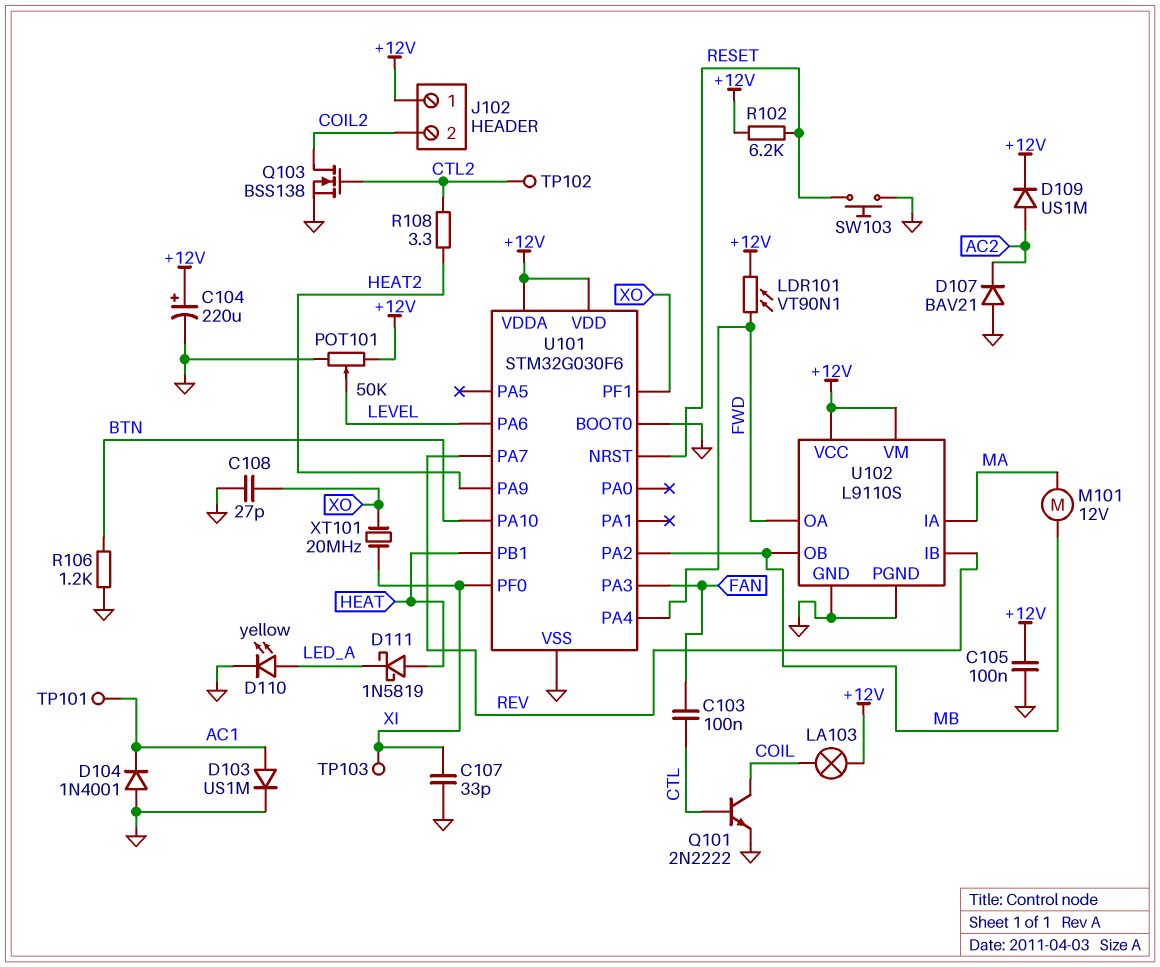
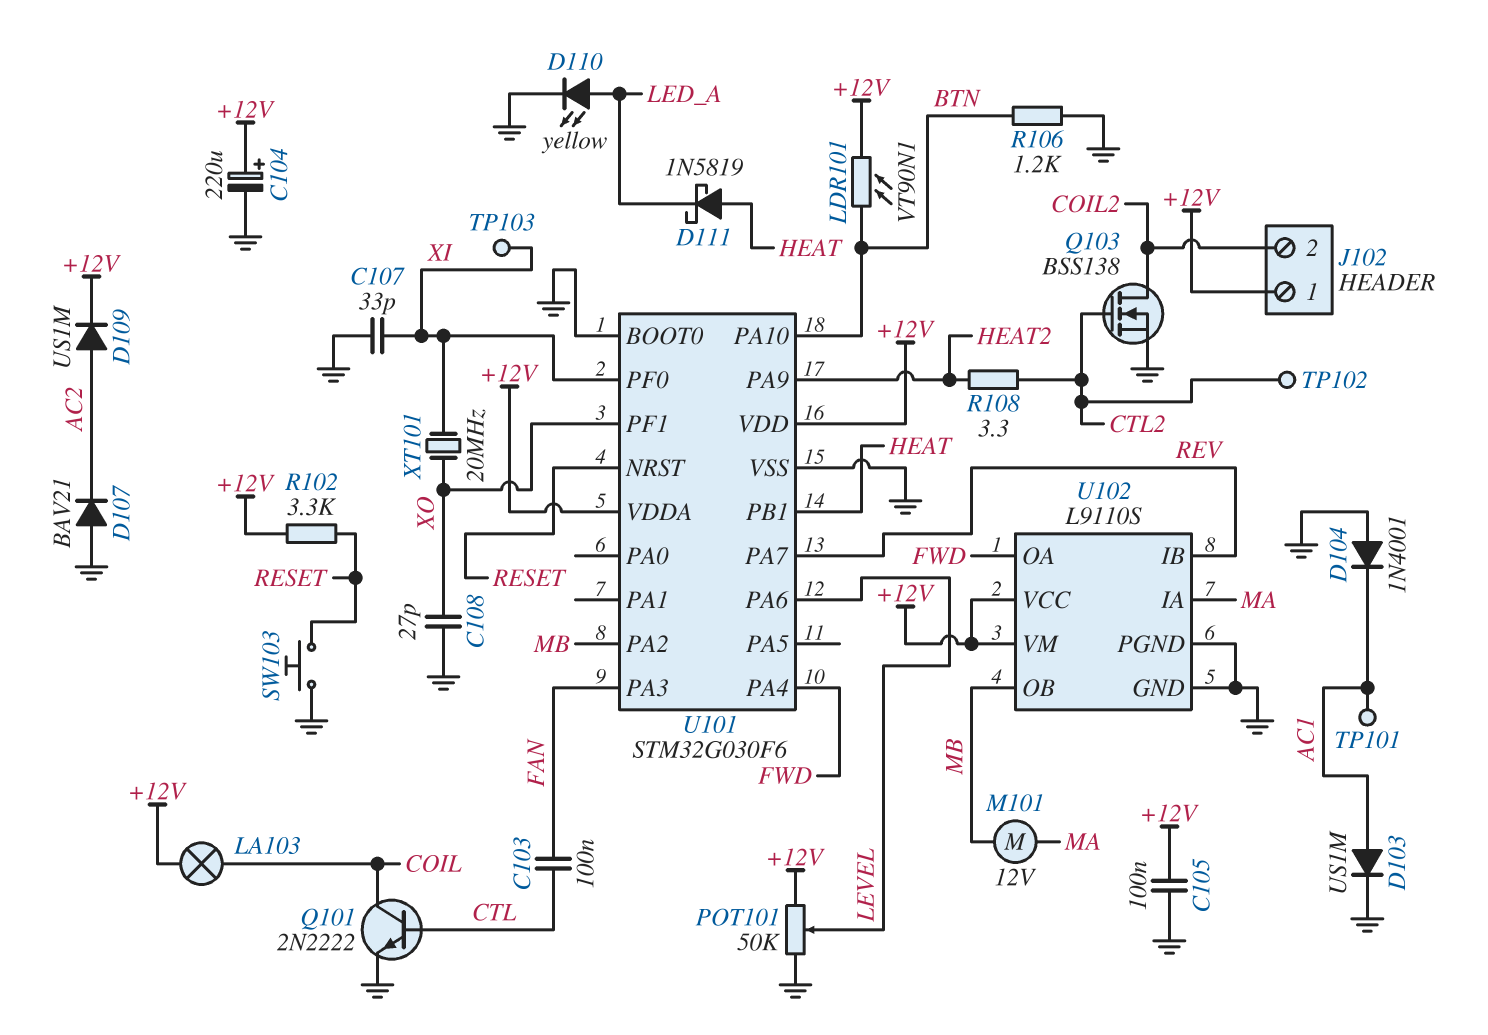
LDR101: VT90N1 (+12V, FWD) -> VT90N1 (+12V, BTN)
R102: 6.2k (+12V, RESET) -> 3.3k (+12V, RESET)

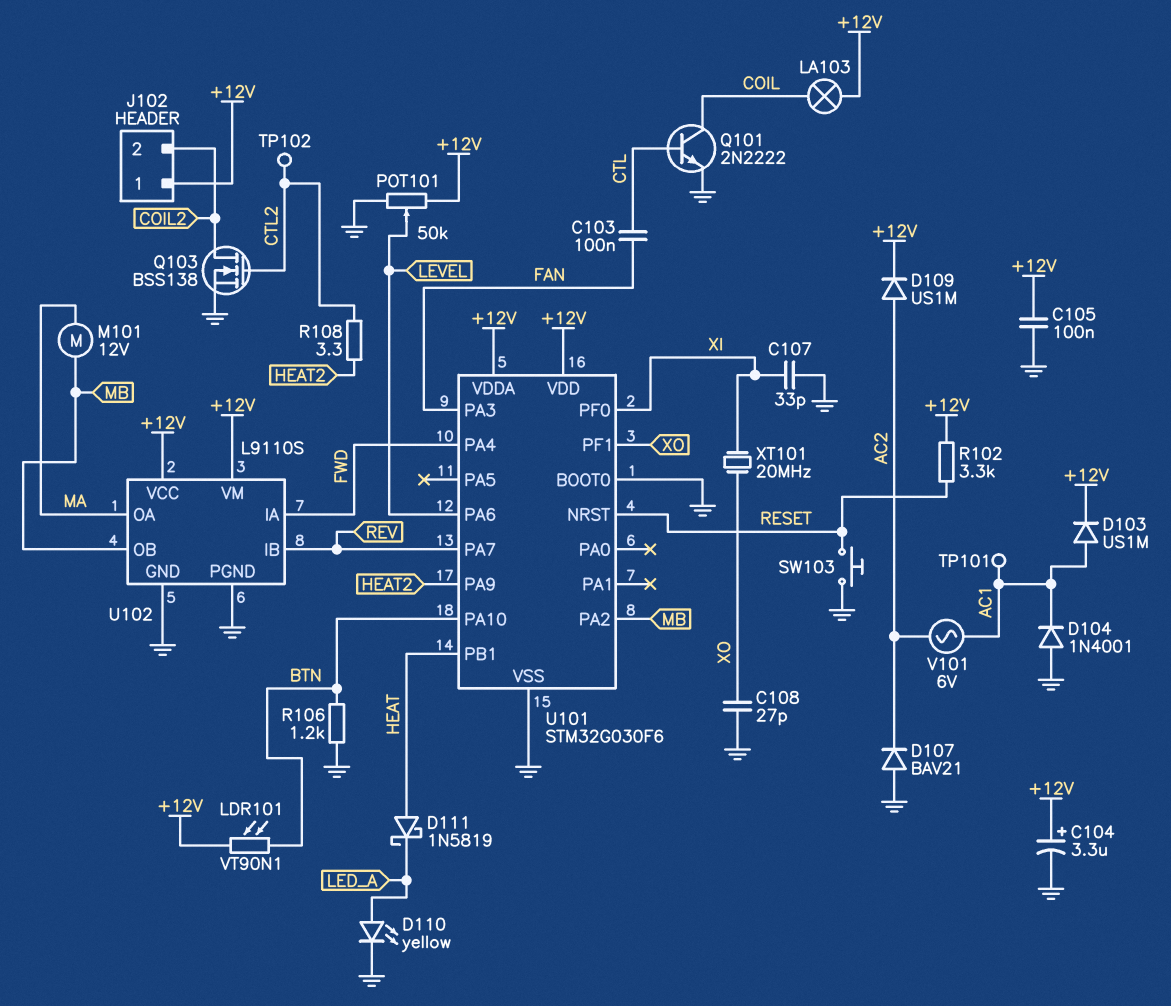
C104: 220uF (plus +12V, minus GND) -> 3.3uF (plus +12V, minus GND)
D103: diode US1M (A AC1, K GND) -> diode US1M (A AC1, K +12V)
TP103: test point (XI) -> none
U102 pin IA: MA -> FWD
U102 pin OA: FWD -> MA
V101: none -> AC 6V (AC1, AC2)

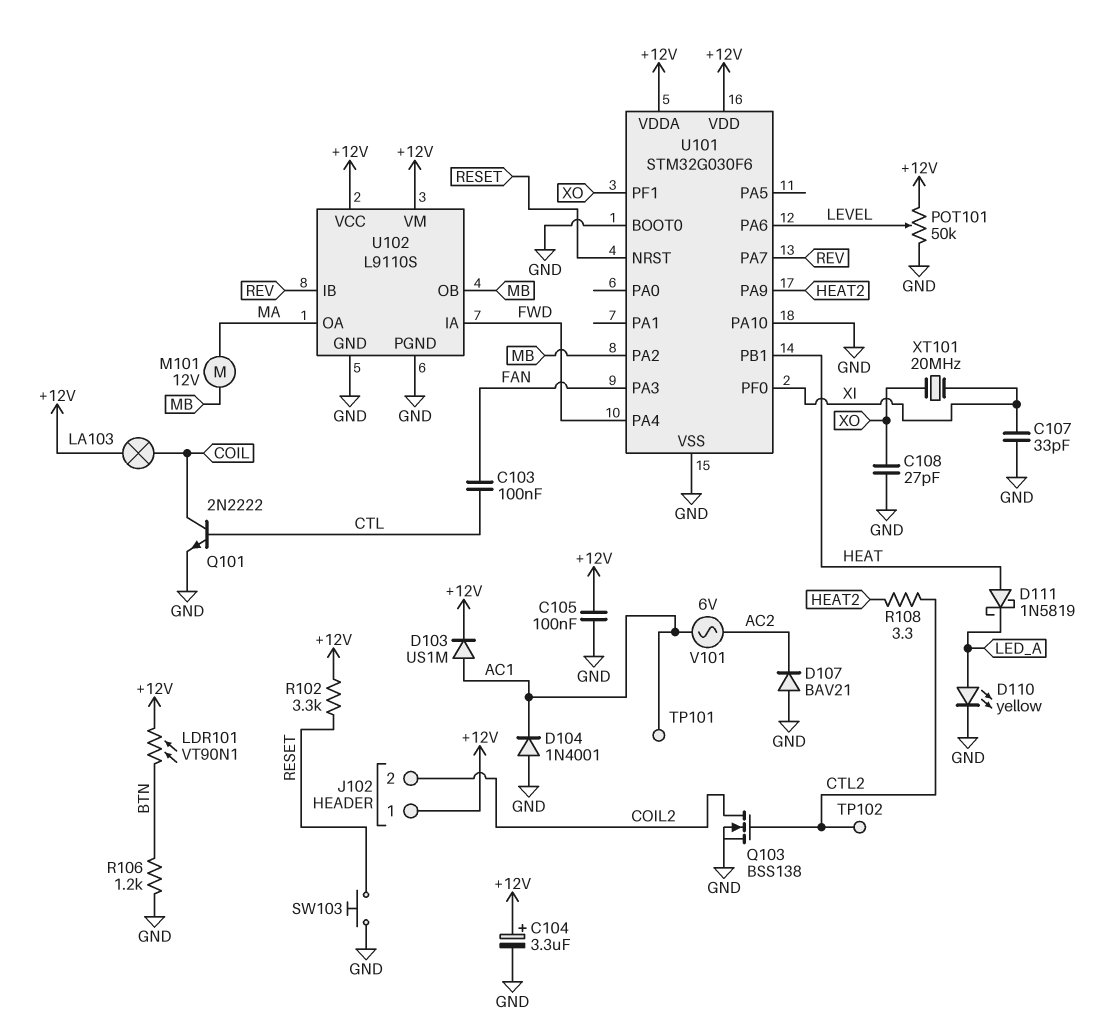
D109: diode US1M (A AC2, K +12V) -> none
U101 pin PA10: BTN -> GND

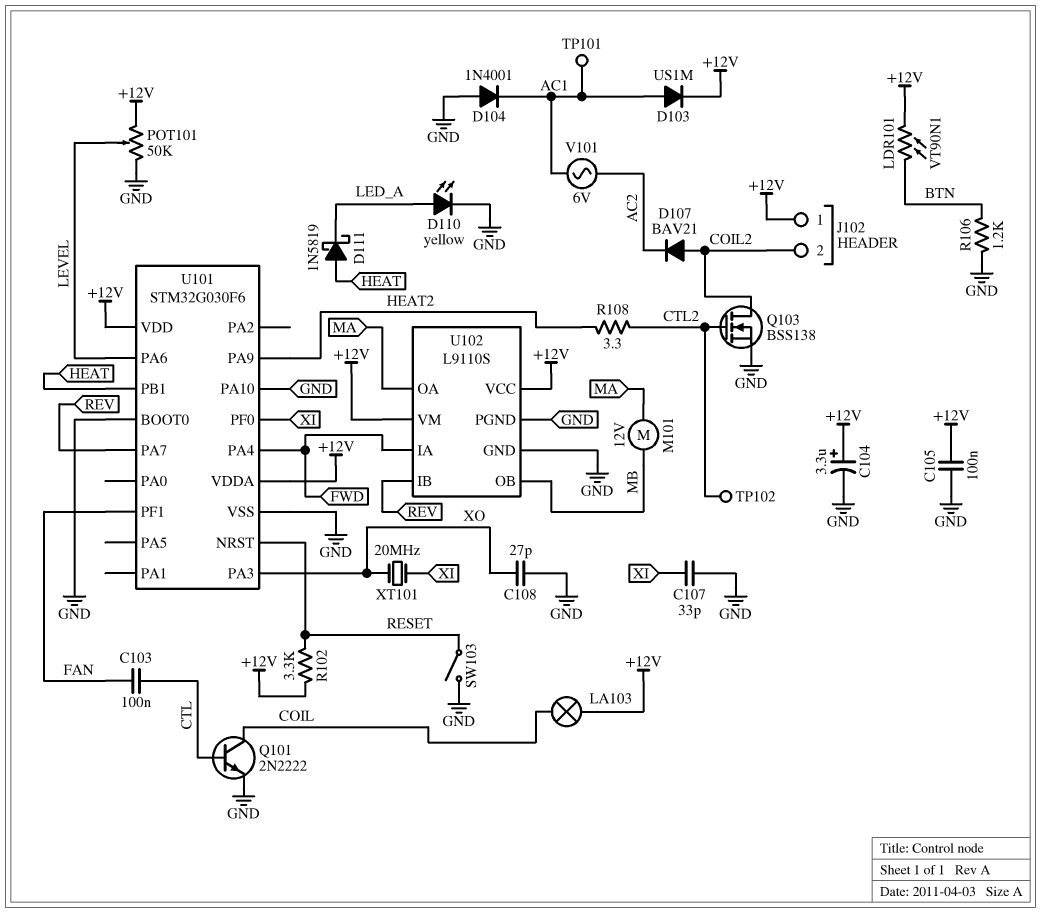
D107: diode BAV21 (A GND, K AC2) -> diode BAV21 (A COIL2, K AC2)
SW103: button (GND, RESET) -> switch (GND, RESET)
U101 pin PA2: MB -> none
U101 pin PA3: FAN -> XO
U101 pin PF1: XO -> FAN

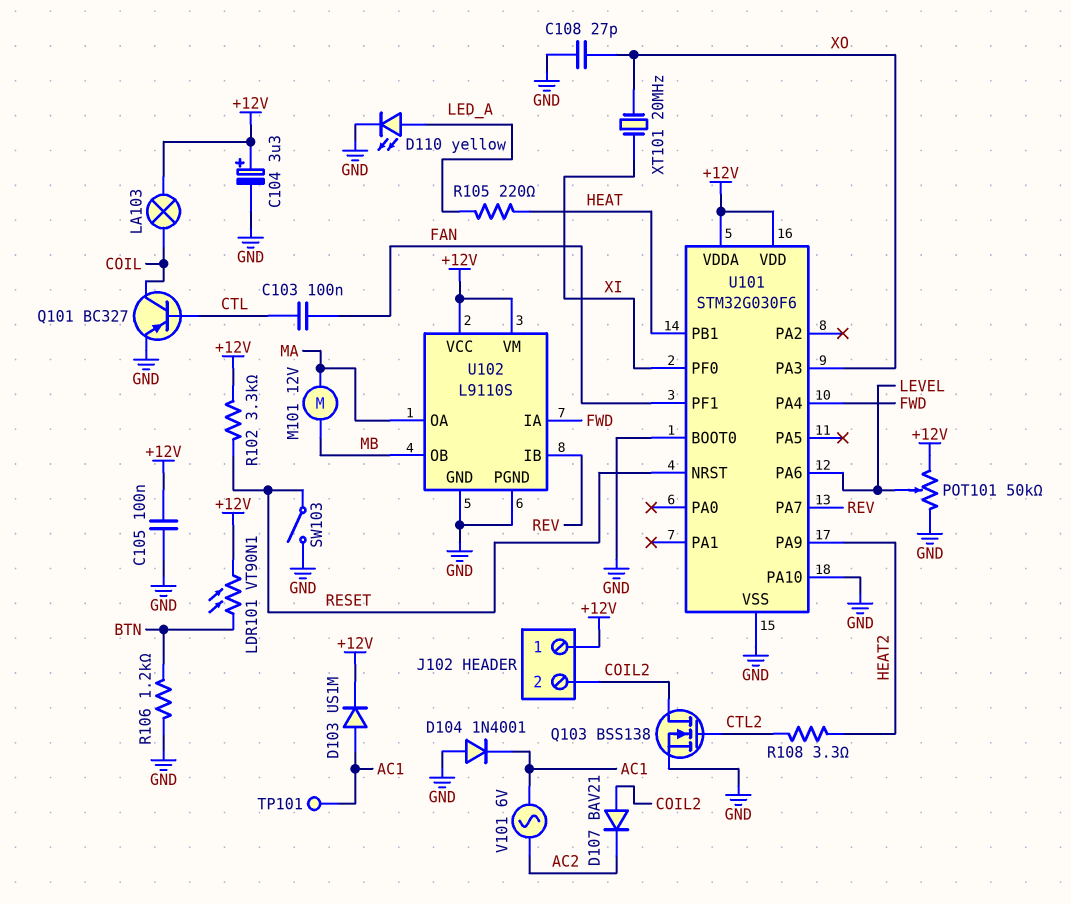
C107: 33pF (GND, XI) -> none
D111: schottky 1N5819 (A HEAT, K LED_A) -> none
Q101: NPN 2N2222 (B CTL, C COIL, E GND) -> PNP BC327 (B CTL, C COIL, E GND)
R105: none -> 220 (HEAT, LED_A)
TP102: test point (CTL2) -> none

